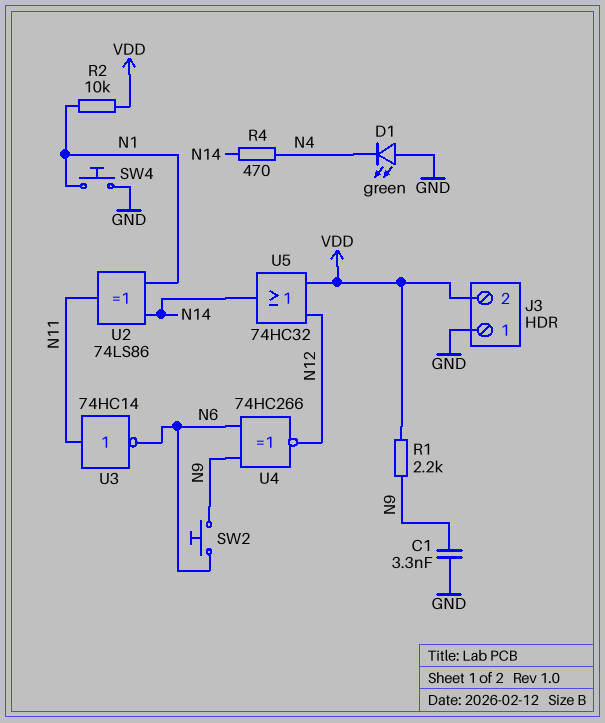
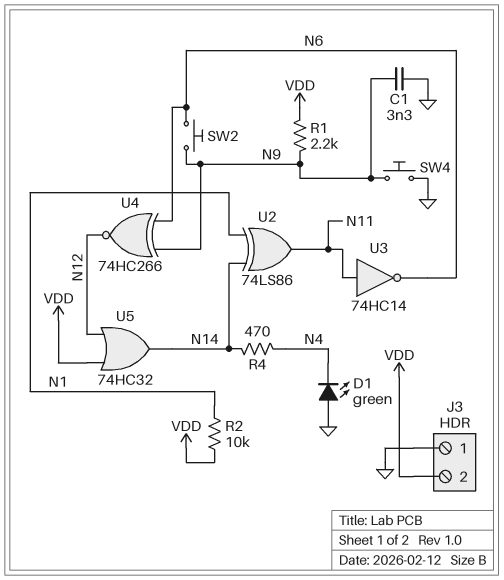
SW4: button (GND, N1) -> button (GND, N9)

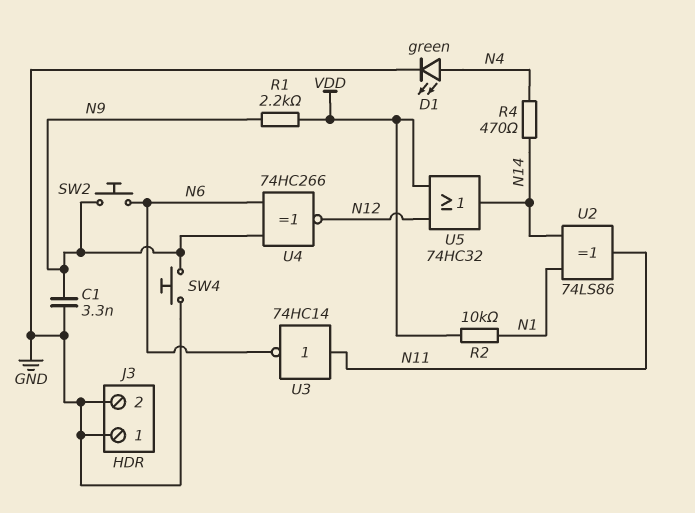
D1: LED green (A GND, K N4) -> LED green (A N4, K GND)
J3 pin 2: VDD -> GND

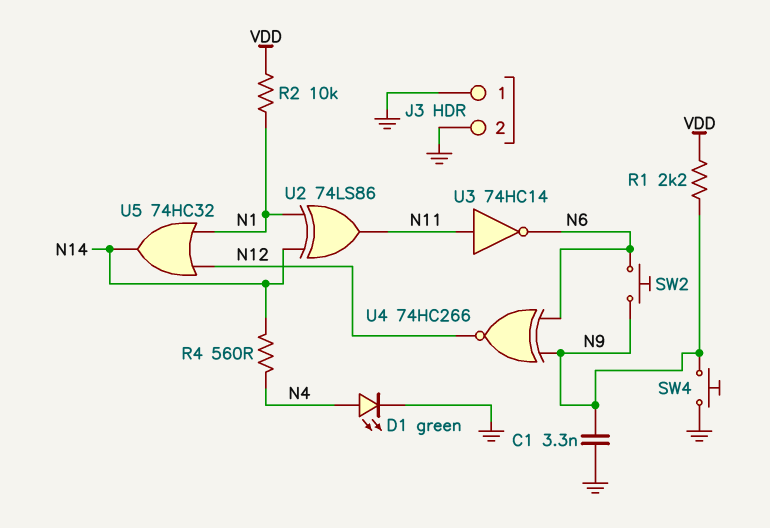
R4: 470 (N4, N14) -> 560 (N4, N14)
U5: OR 74HC32 (in N12, in VDD, out N14) -> OR 74HC32 (in N1, in N12, out N14)

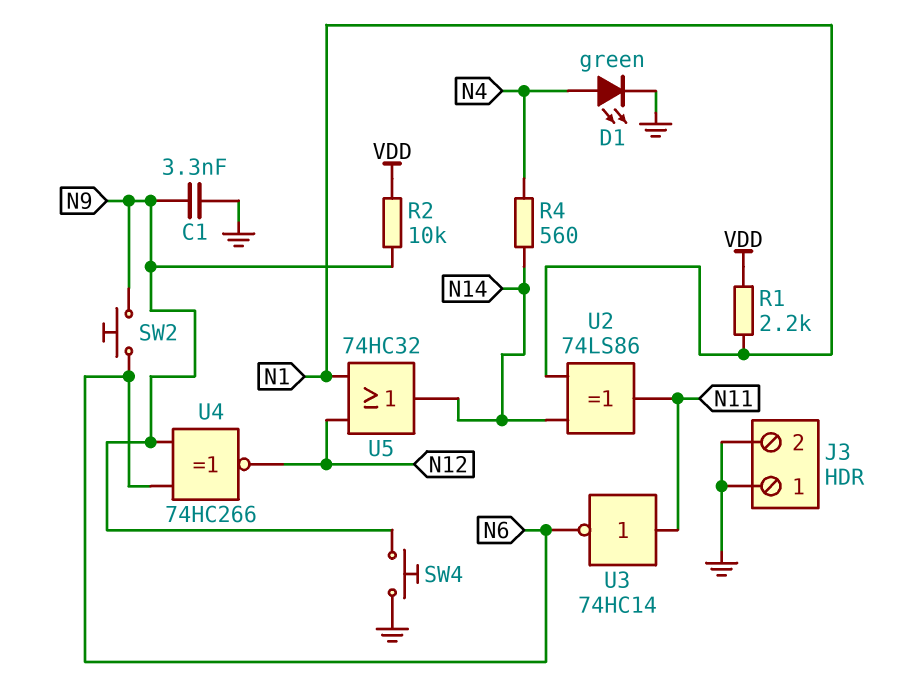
R1: 2.2k (N9, VDD) -> 2.2k (N1, VDD)
R2: 10k (N1, VDD) -> 10k (N9, VDD)

